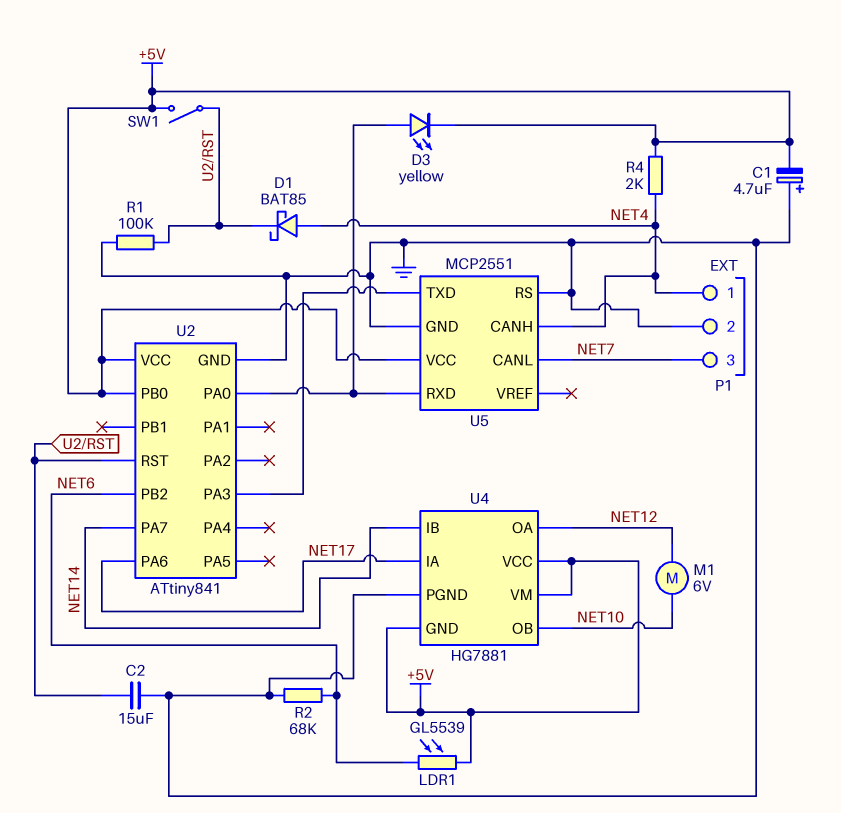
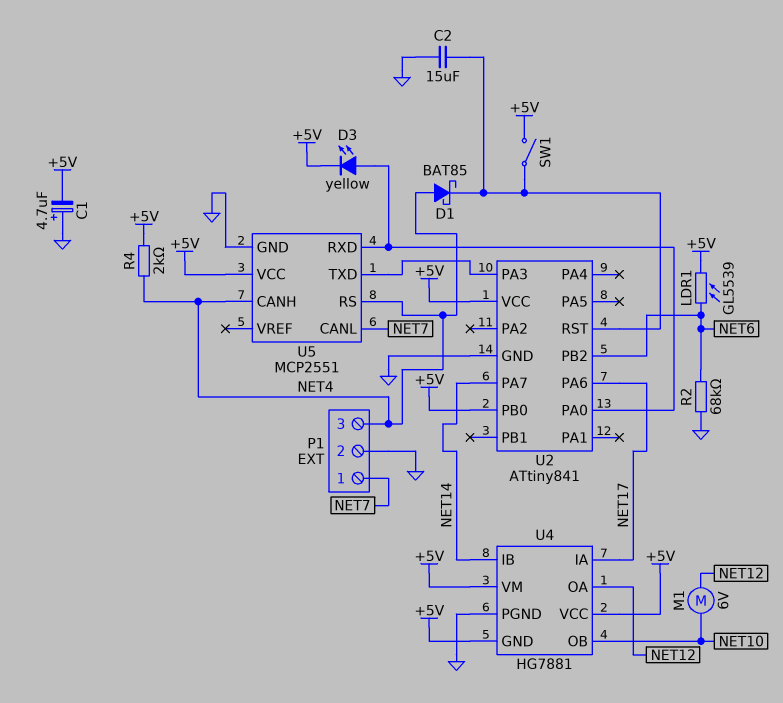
P1 pin 1: NET4 -> NET7
P1 pin 3: NET7 -> NET4
R1: 100k (GND, U2/RST) -> none
U5 pin RS: GND -> NET4

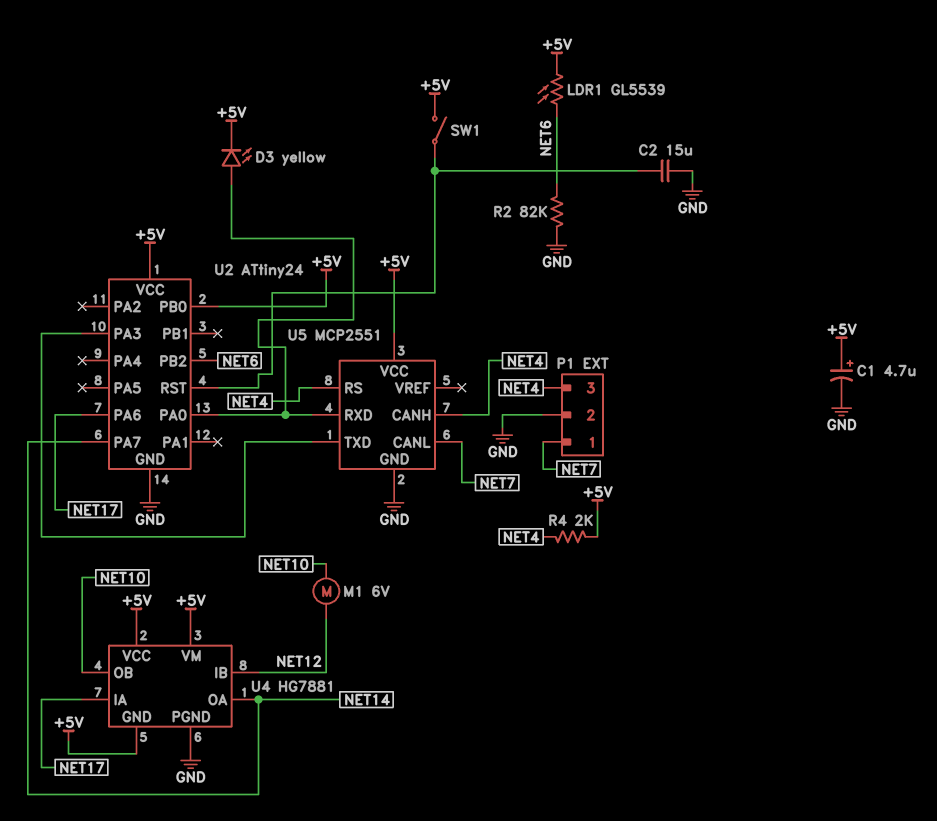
C1: 4.7uF (plus GND, minus +5V) -> 4.7uF (plus +5V, minus GND)
D1: schottky BAT85 (A NET4, K U2/RST) -> none
R2: 68k (GND, NET6) -> 82k (GND, NET6)
U2: ATtiny841 -> ATtiny24
U4 pin IB: NET14 -> NET12
U4 pin OA: NET12 -> NET14

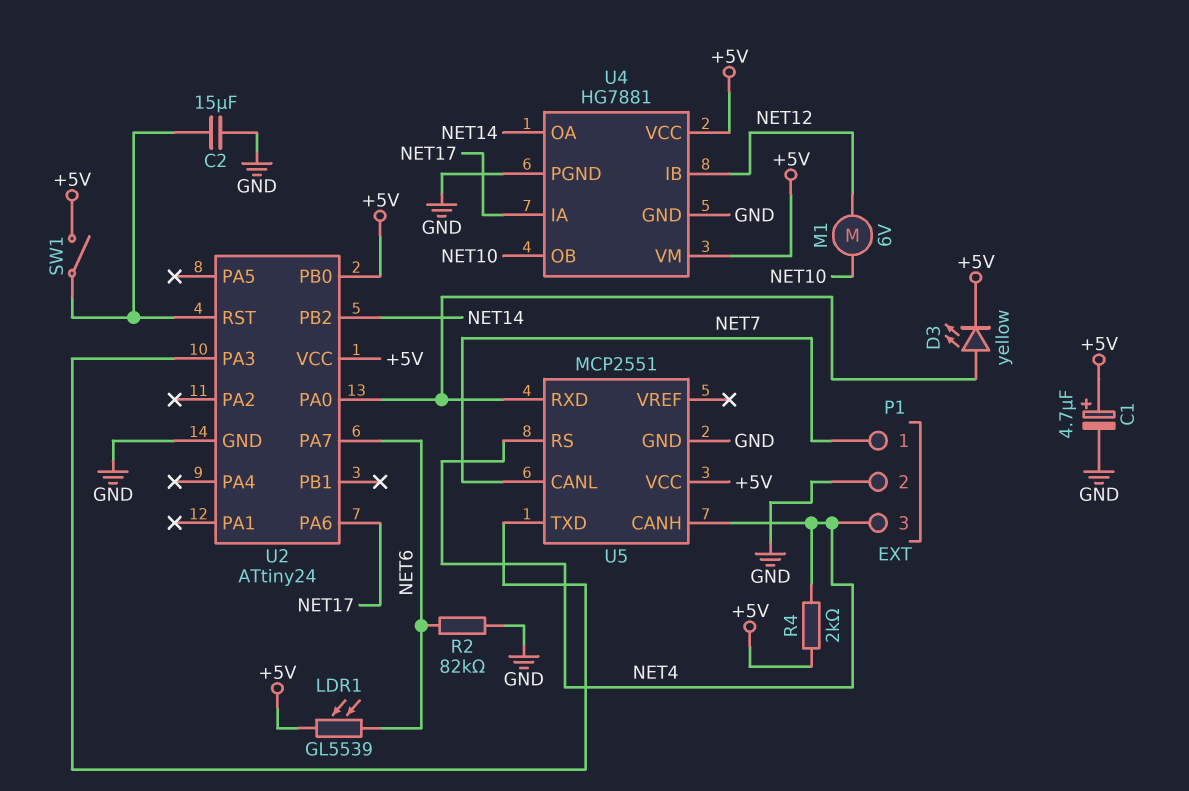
U2 pin PA7: NET14 -> NET6
U2 pin PB2: NET6 -> NET14
U4 pin GND: +5V -> GND

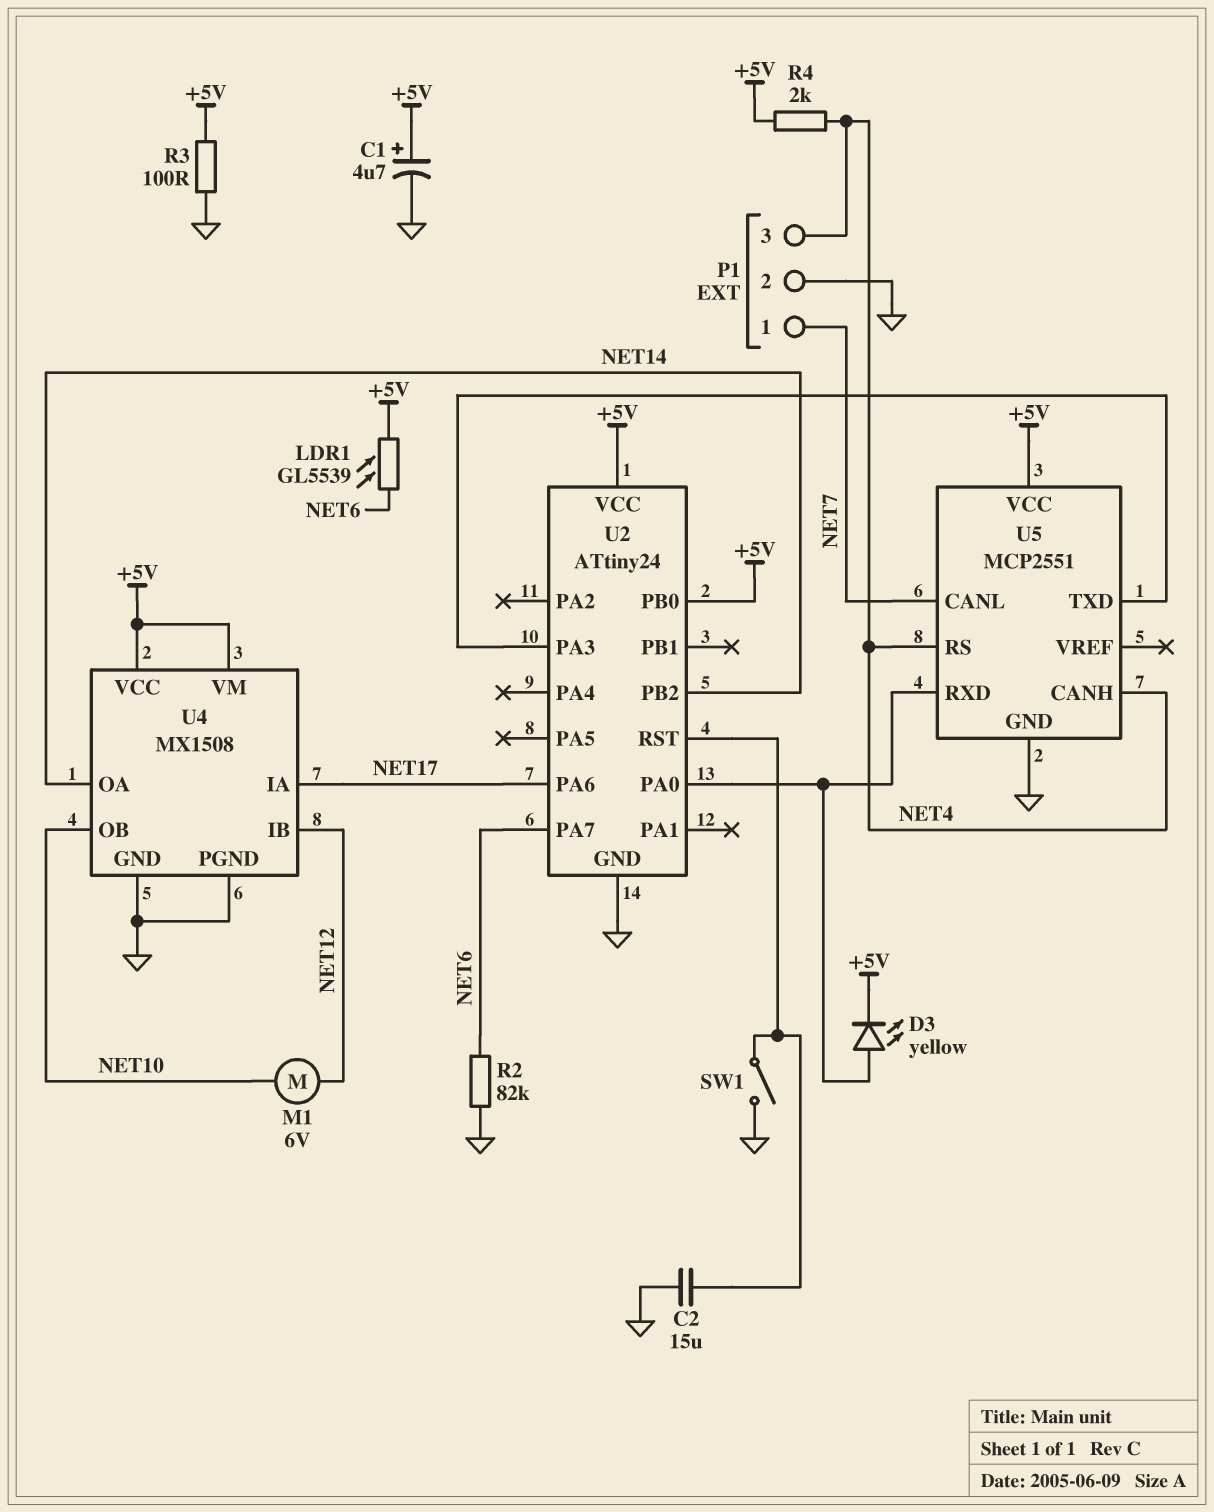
R3: none -> 100 (+5V, GND)
SW1: switch (+5V, U2/RST) -> switch (GND, U2/RST)
U4: HG7881 -> MX1508

